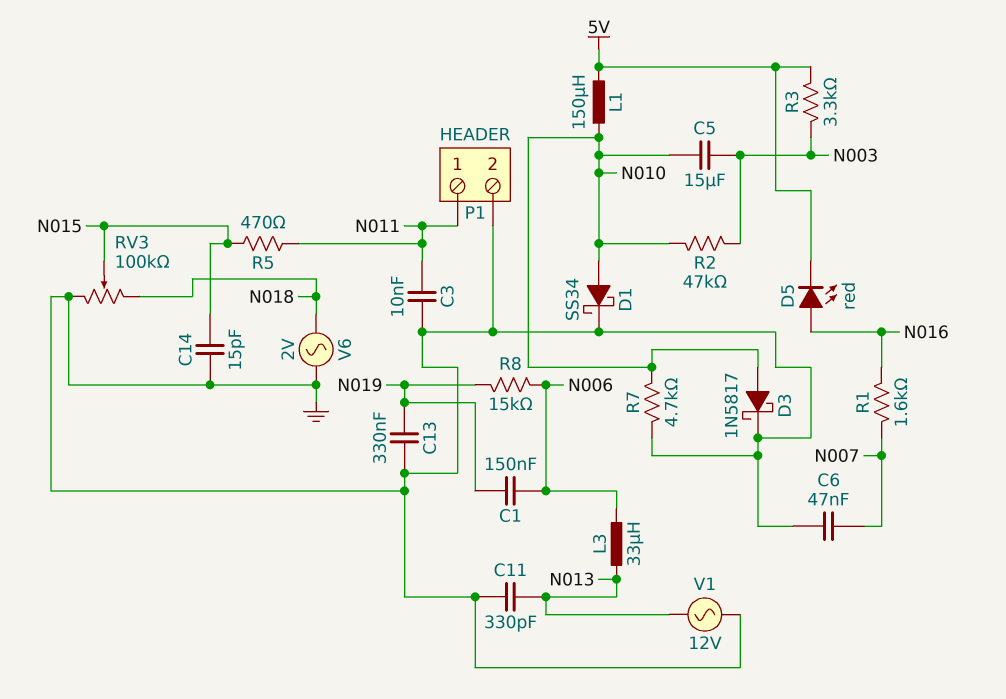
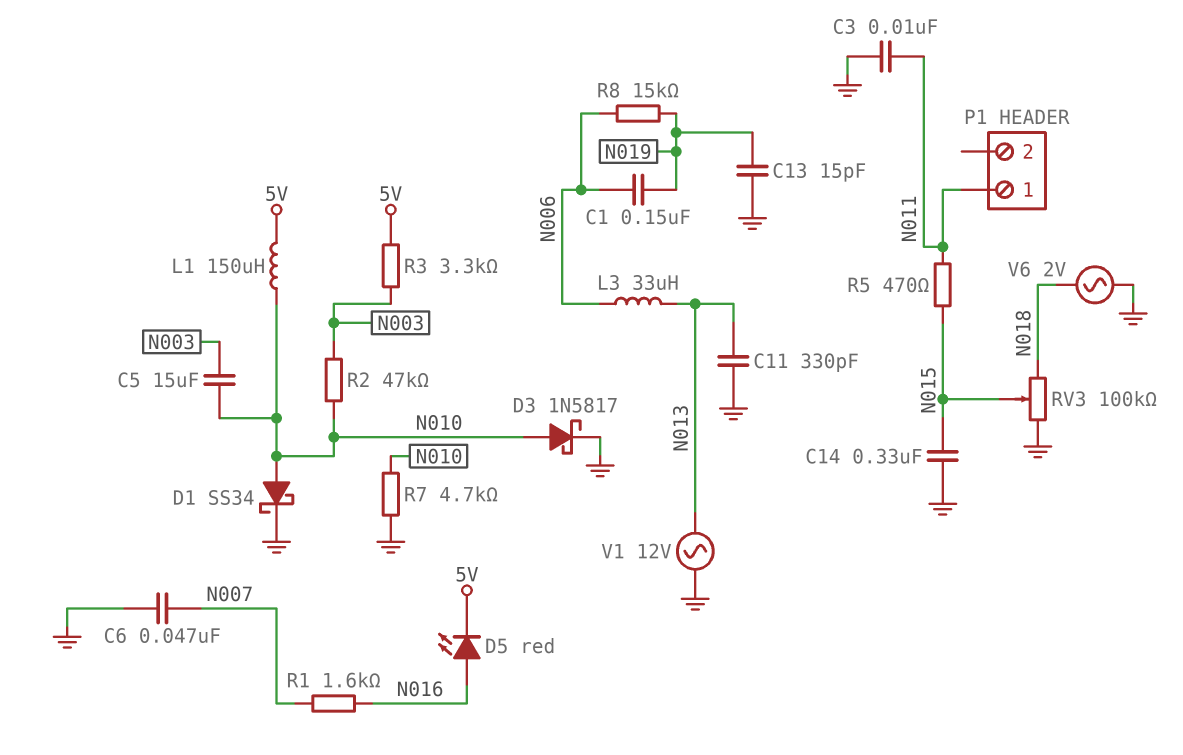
C13: 330nF (GND, N019) -> 15pF (GND, N019)
C14: 15pF (GND, N015) -> 330nF (GND, N015)
P1 pin 2: GND -> none

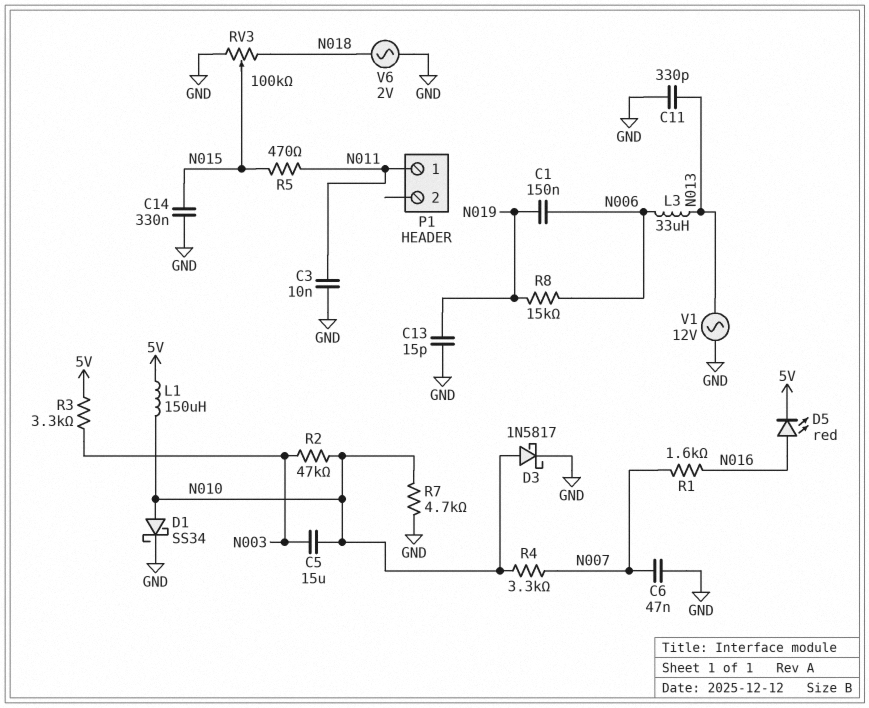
R4: none -> 3.3k (N007, N010)

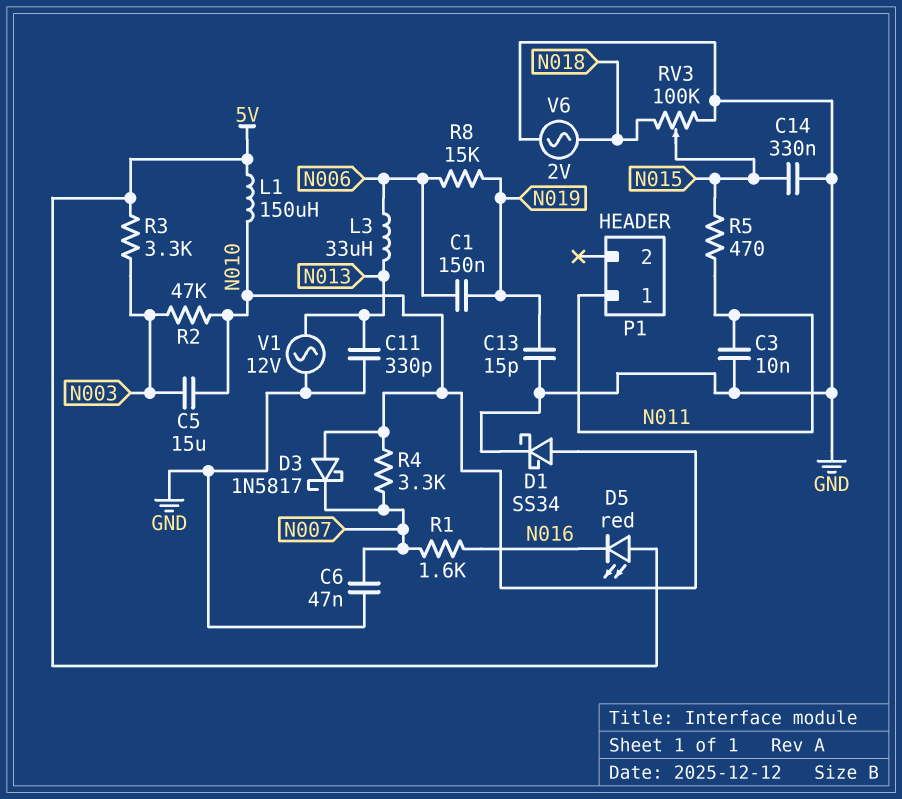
D3: schottky 1N5817 (A N010, K GND) -> schottky 1N5817 (A N010, K N007)
D5: LED red (A N016, K 5V) -> LED red (A 5V, K N016)
R7: 4.7k (GND, N010) -> none

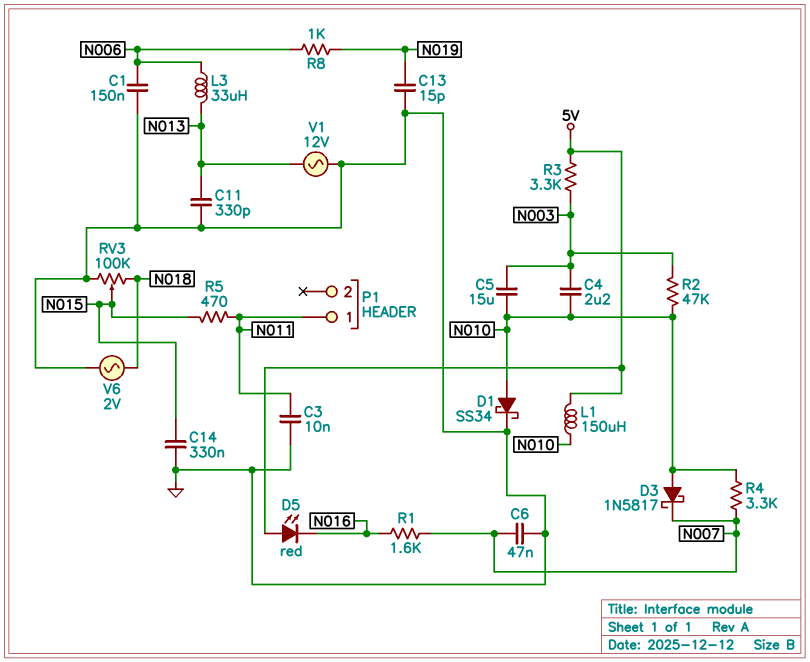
C1: 150nF (N006, N019) -> 150nF (GND, N006)
C4: none -> 2.2uF (N003, N010)
R8: 15k (N006, N019) -> 1k (N006, N019)

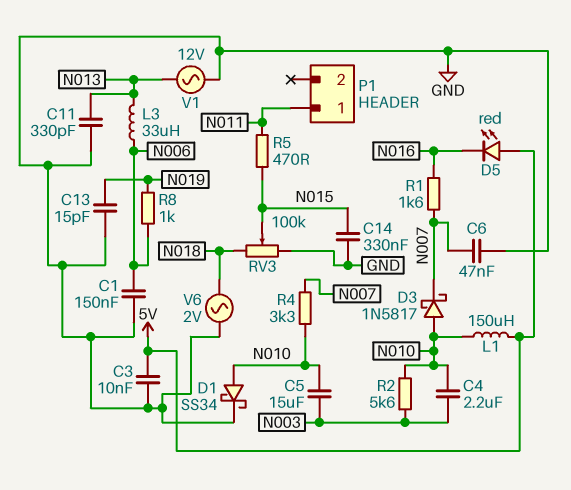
C3: 10nF (GND, N011) -> 10nF (5V, GND)
R2: 47k (N003, N010) -> 5.6k (N003, N010)
R3: 3.3k (5V, N003) -> none

